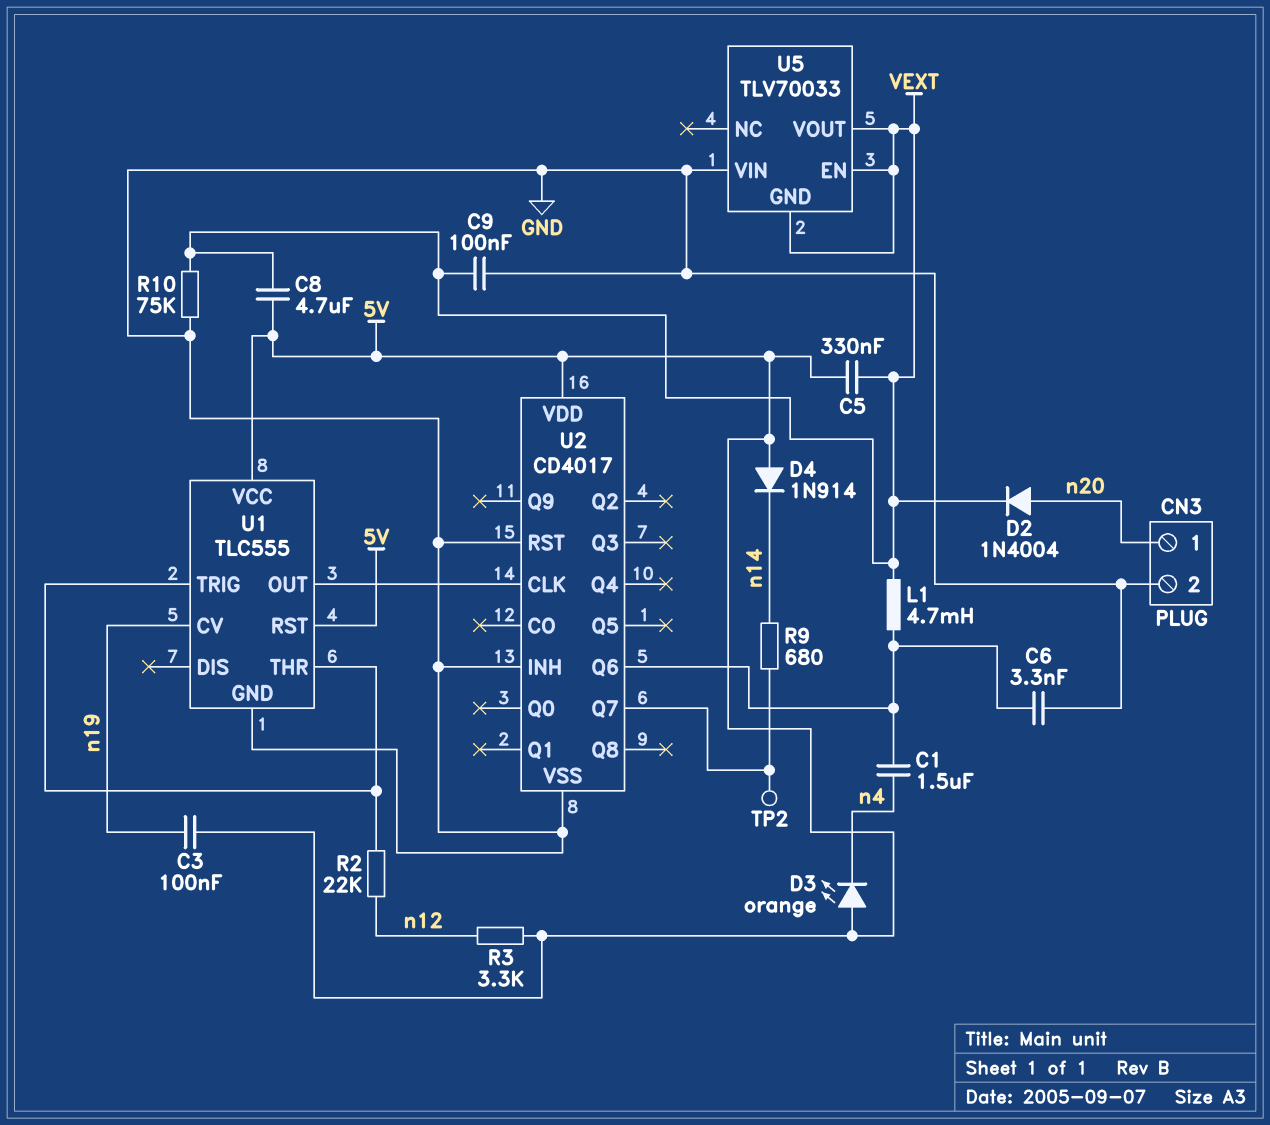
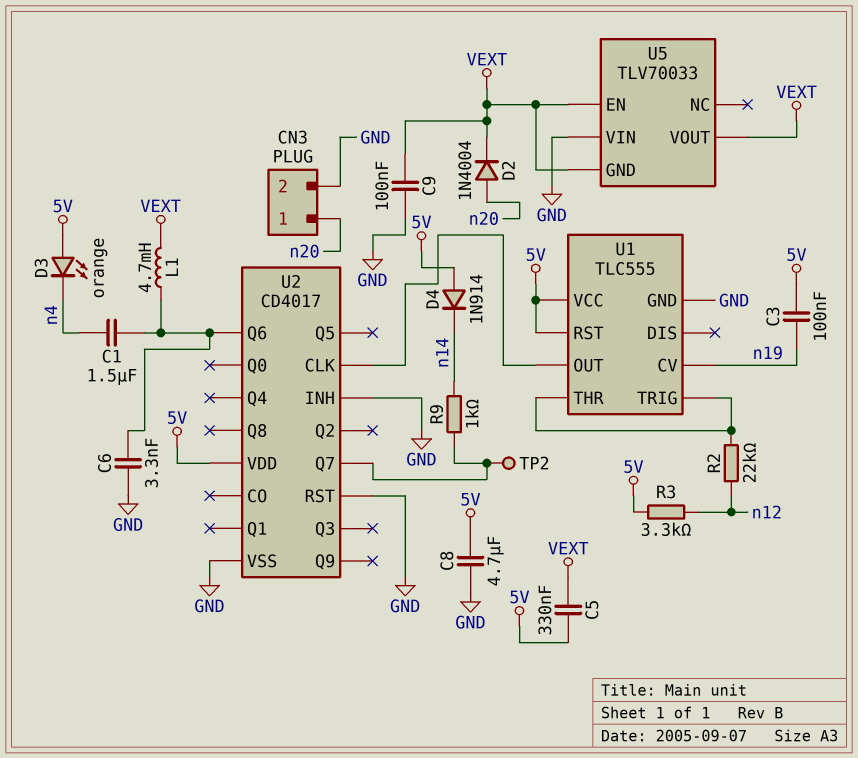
C8: 4.7uF (5V, VEXT) -> 4.7uF (5V, GND)
R9: 680 (U2/Q7, n14) -> 1k (U2/Q7, n14)
R10: 75k (GND, VEXT) -> none

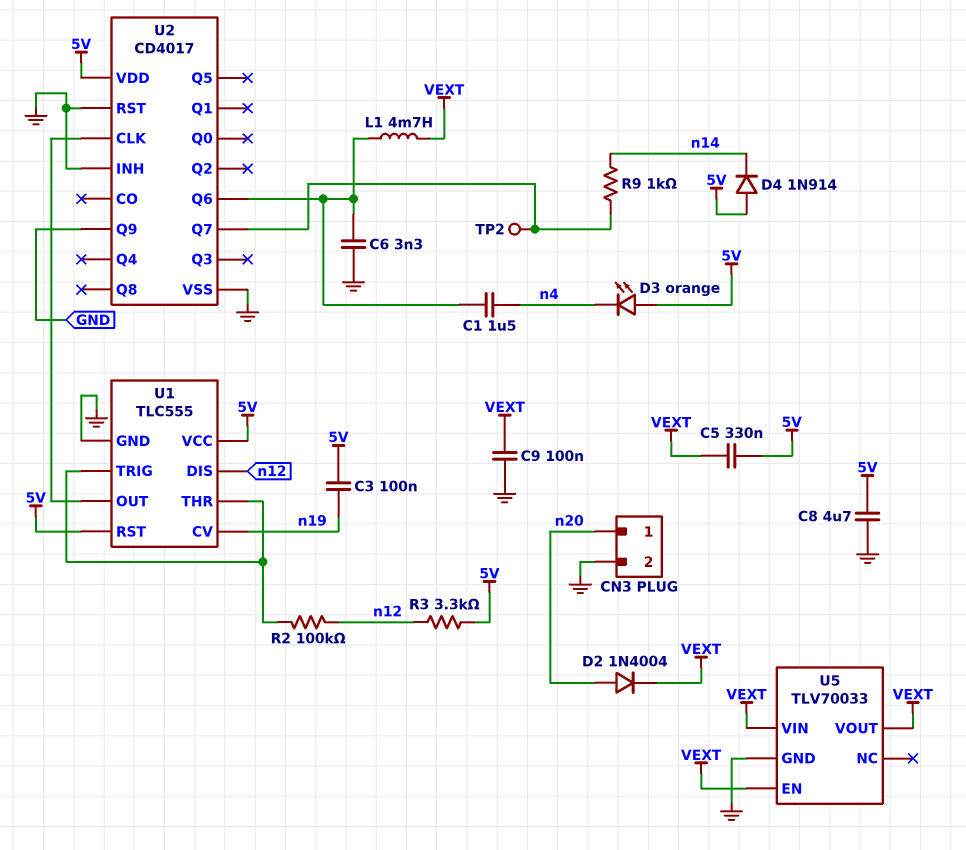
R2: 22k (U1/THR, n12) -> 100k (U1/THR, n12)
U1 pin DIS: none -> n12
U2 pin Q9: none -> GND
U5 pin GND: VEXT -> GND
U5 pin VIN: GND -> VEXT

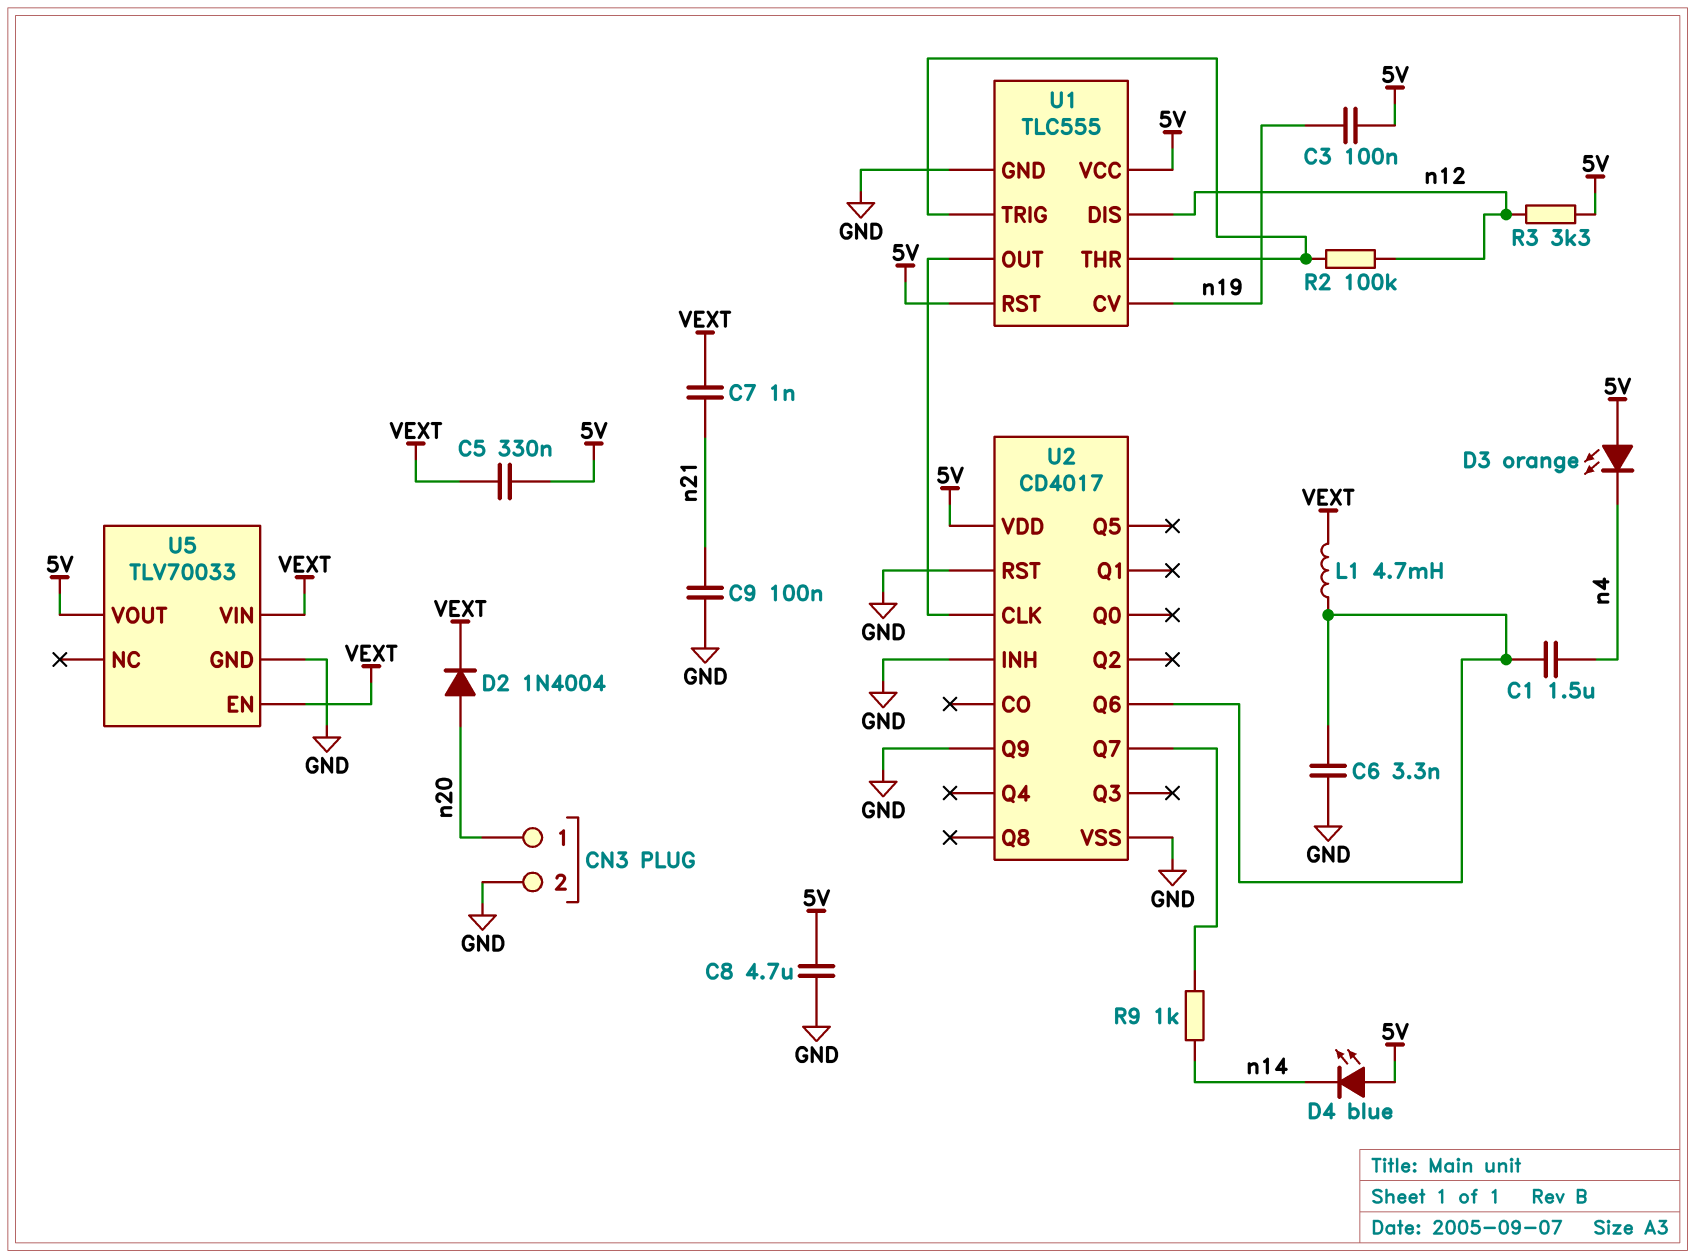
C7: none -> 1nF (VEXT, n21)
C9: 100nF (GND, VEXT) -> 100nF (GND, n21)
D4: diode 1N914 (A 5V, K n14) -> LED blue (A 5V, K n14)
TP2: test point (U2/Q7) -> none
U5 pin VOUT: VEXT -> 5V

